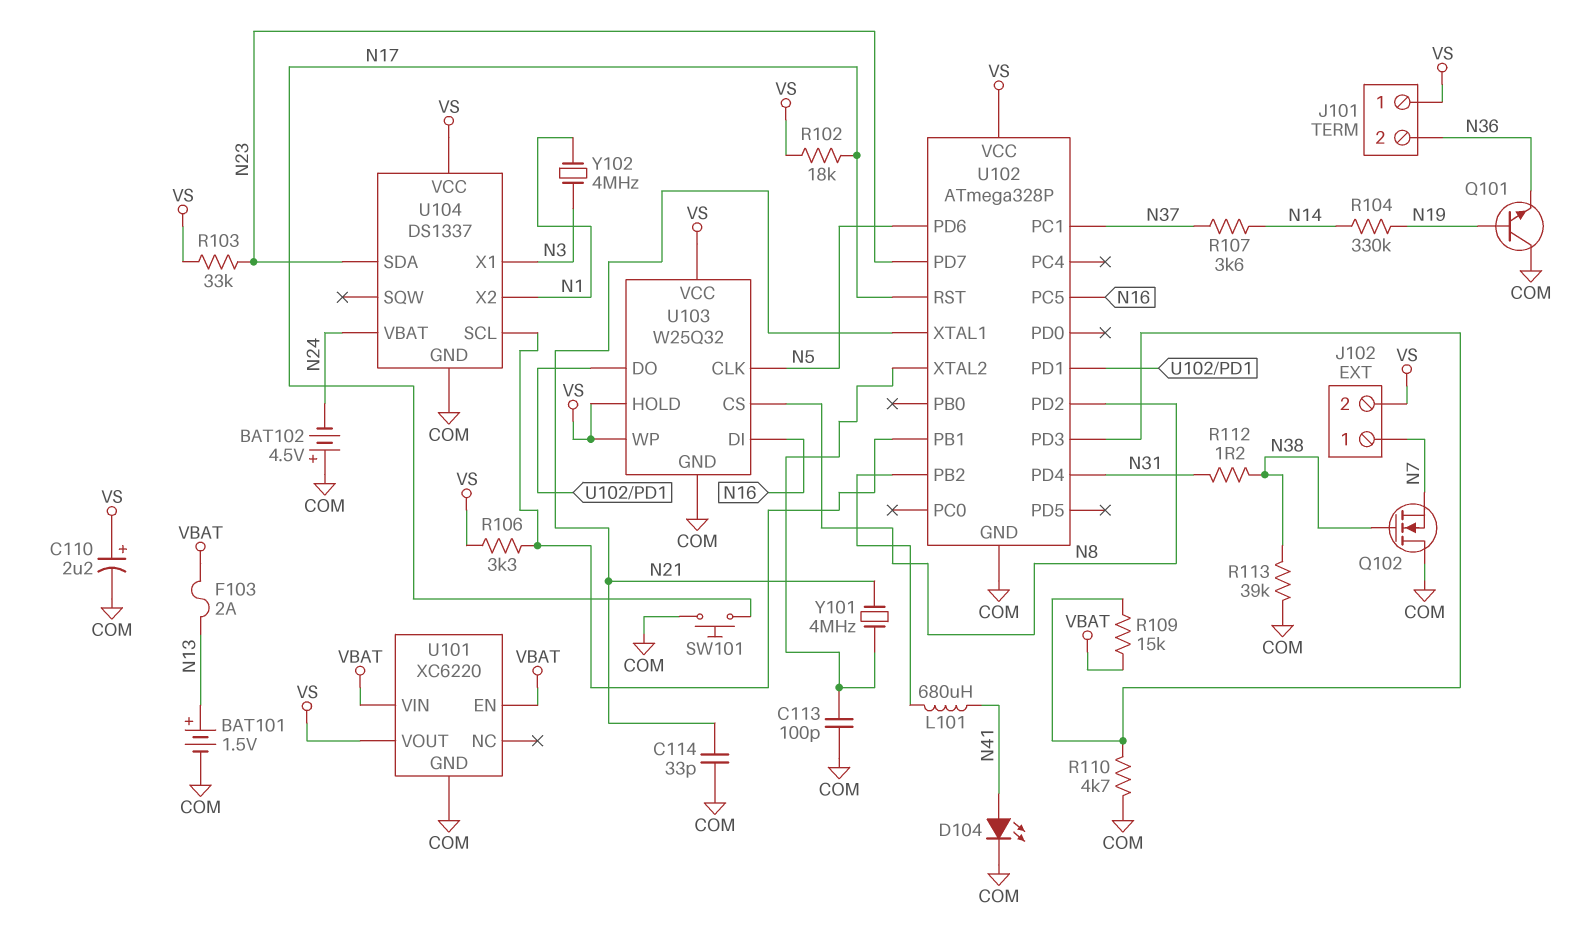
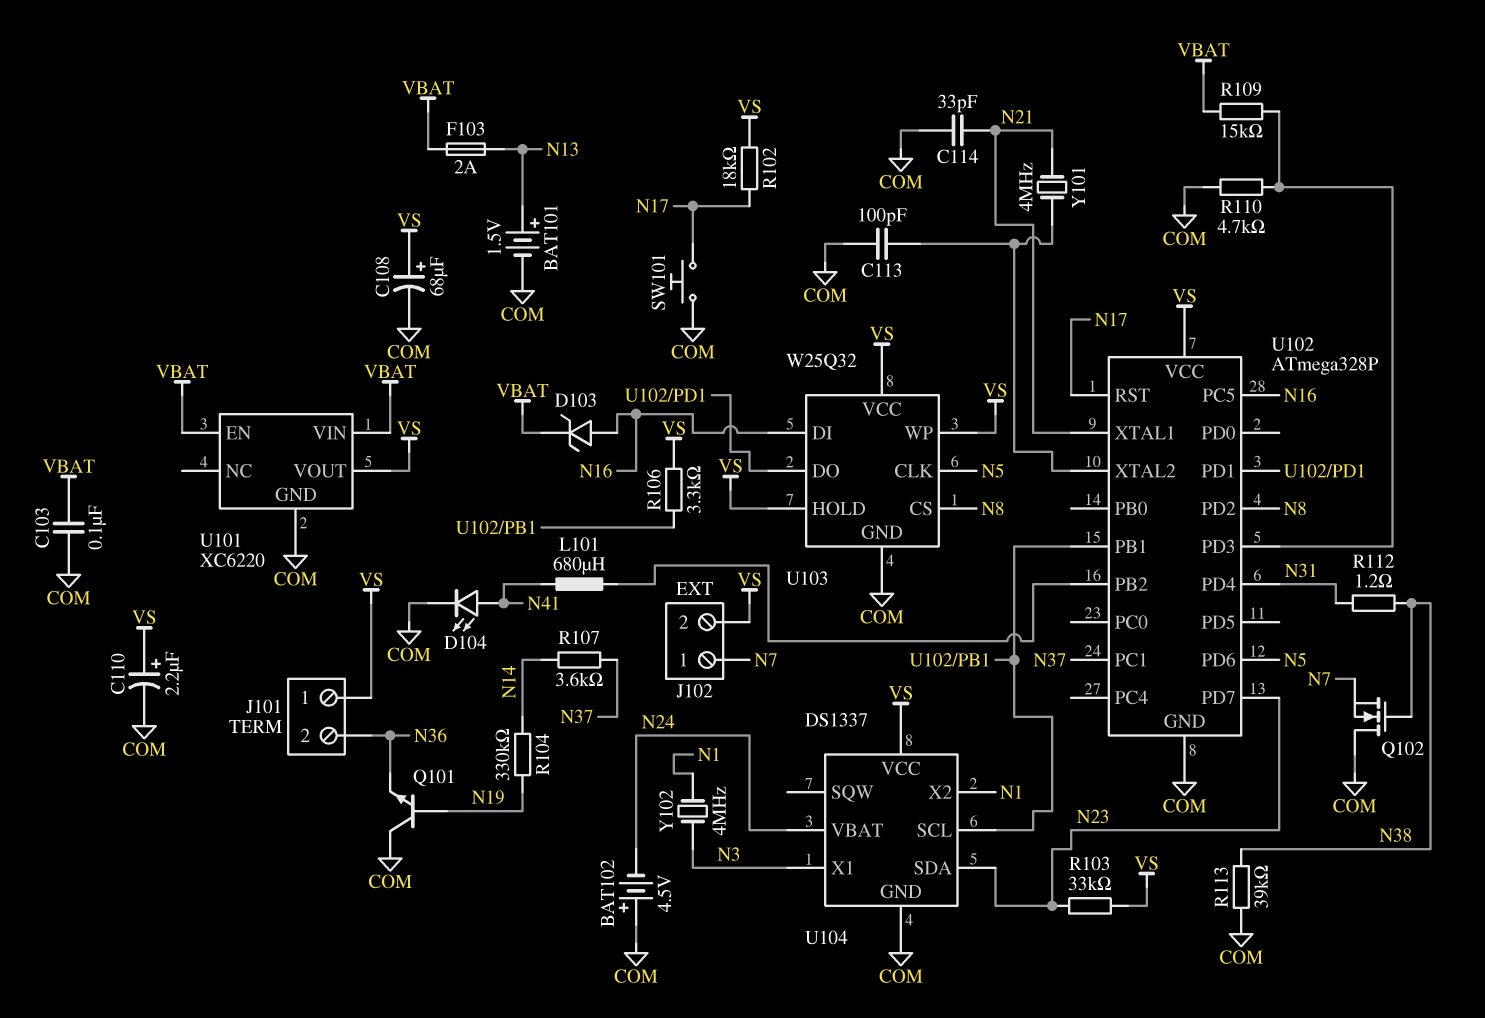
C103: none -> 100nF (COM, VBAT)
C108: none -> 68uF (plus VS, minus COM)
D103: none -> zener (A N16, K VBAT)

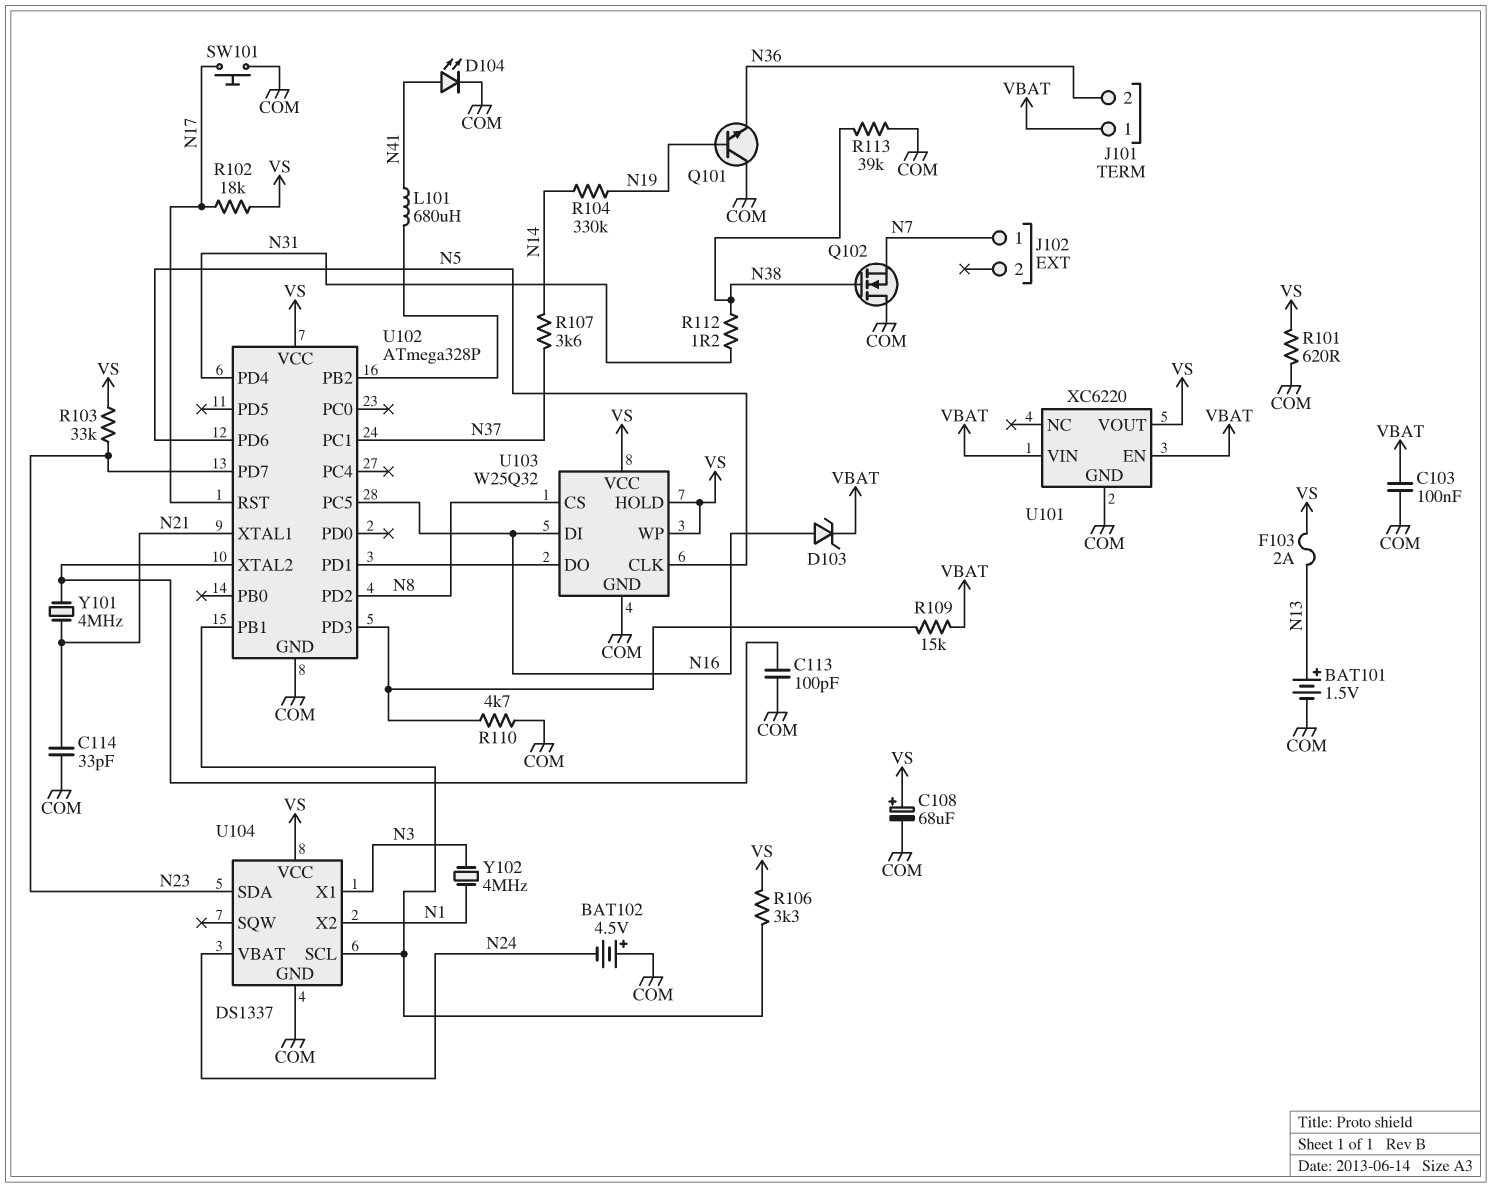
C110: 2.2uF (plus VS, minus COM) -> none
F103: 2A (N13, VBAT) -> 2A (N13, VS)
J101 pin 1: VS -> VBAT
J102 pin 2: VS -> none
R101: none -> 620 (COM, VS)

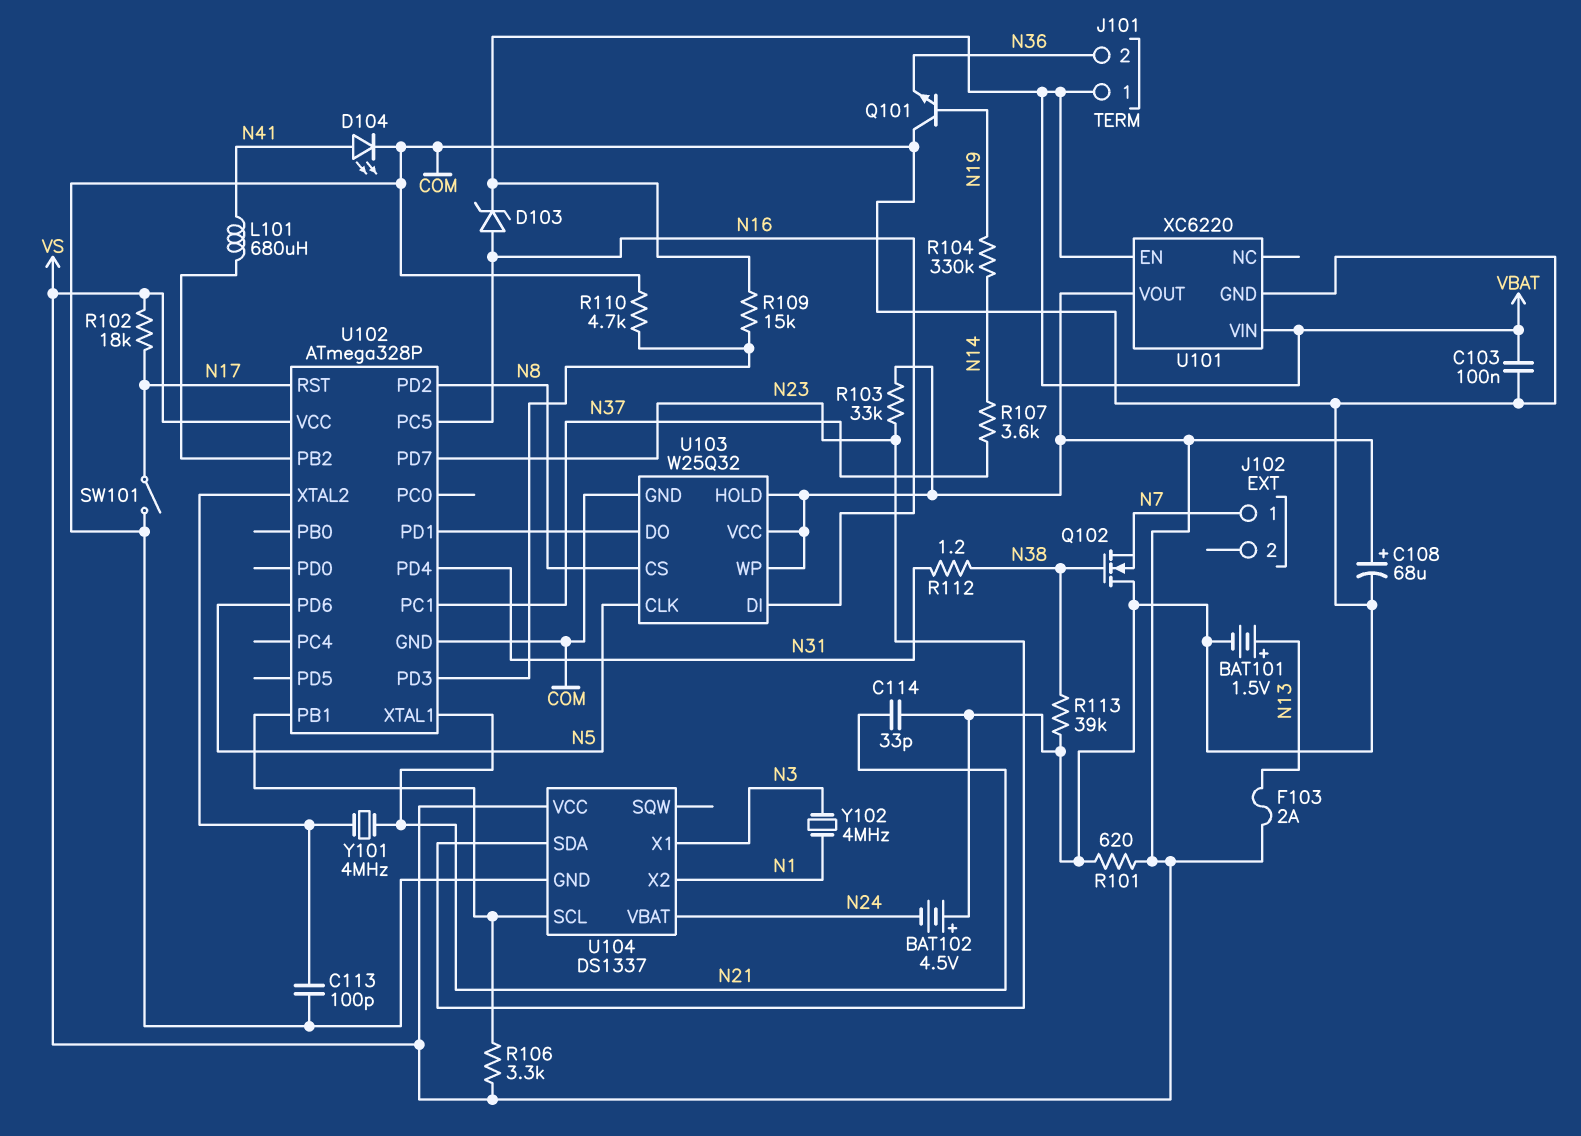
SW101: button (COM, N17) -> switch (COM, N17)

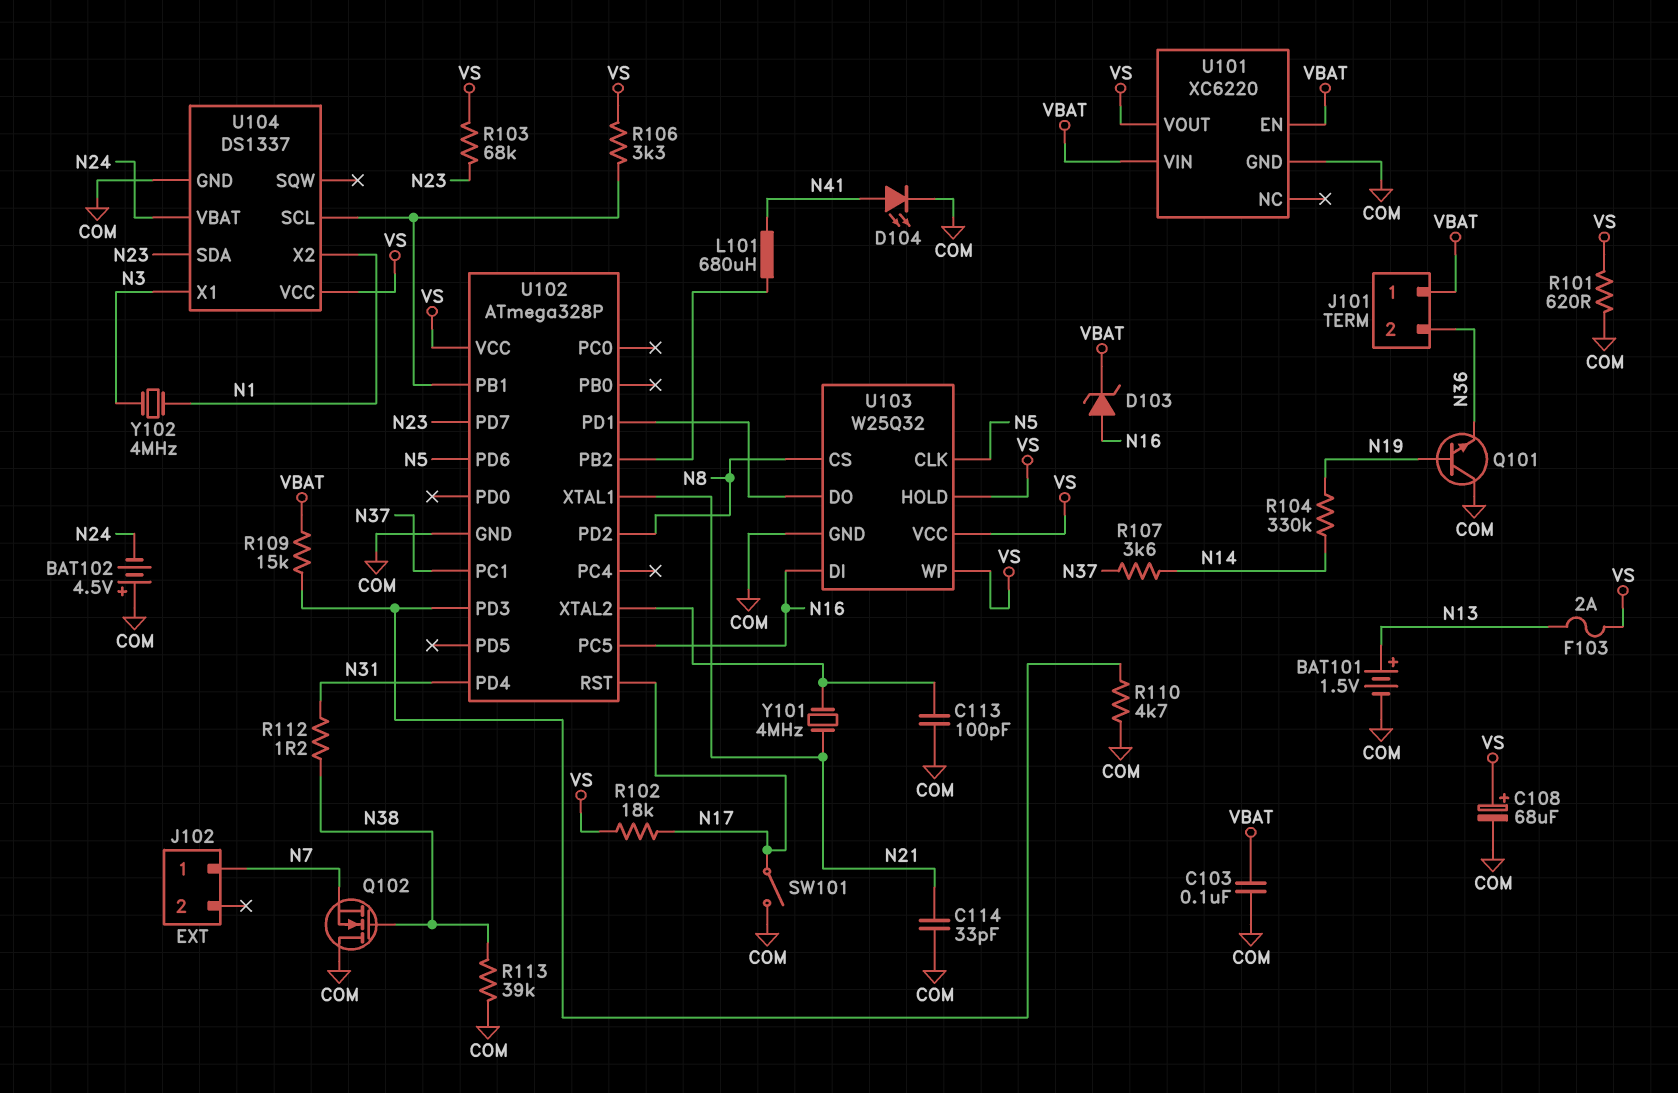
R103: 33k (N23, VS) -> 68k (N23, VS)

